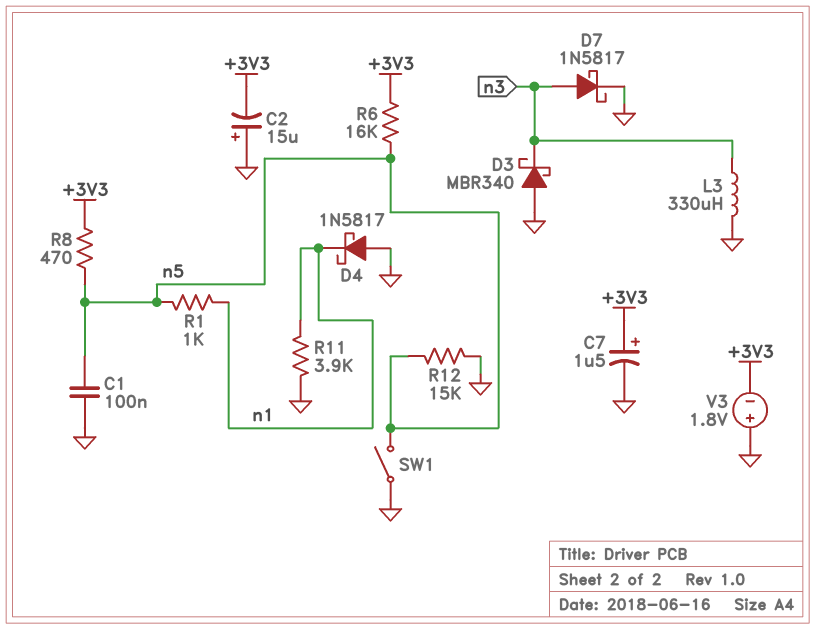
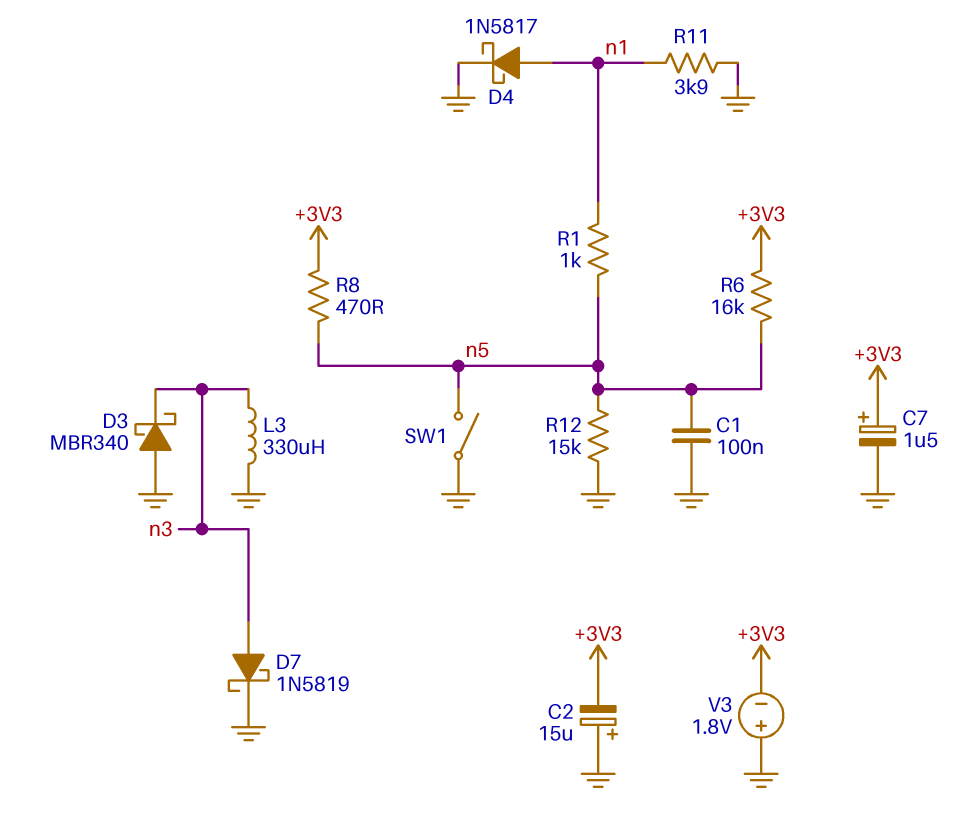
D4: schottky 1N5817 (A GND, K n1) -> schottky 1N5817 (A n1, K GND)
D7: schottky 1N5817 (A n3, K GND) -> schottky 1N5819 (A n3, K GND)

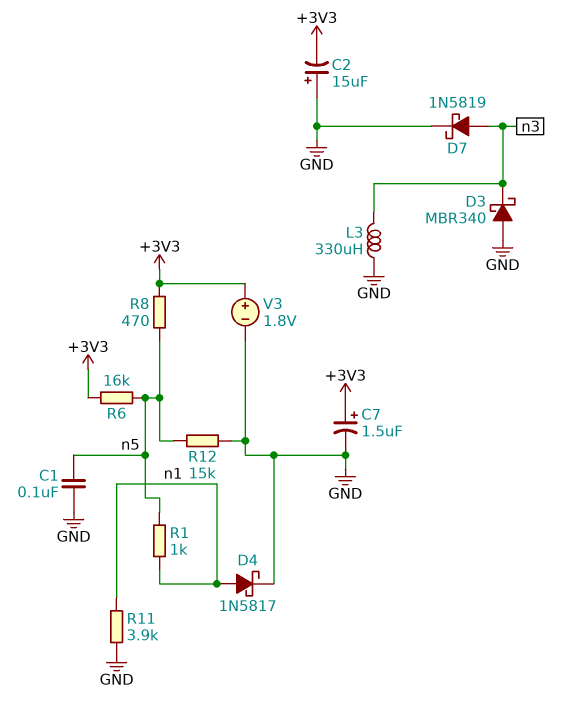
SW1: switch (GND, n5) -> none
V3: 1.8V (plus GND, minus +3V3) -> 1.8V (plus +3V3, minus GND)

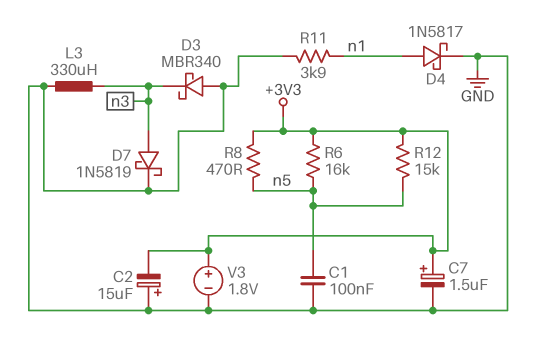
R1: 1k (n1, n5) -> none
R12: 15k (GND, n5) -> 15k (+3V3, n5)

